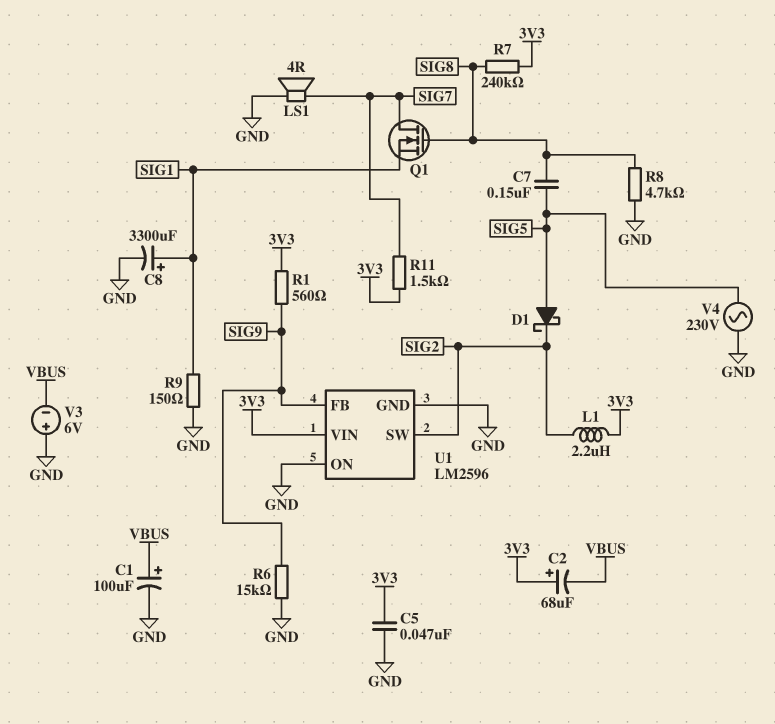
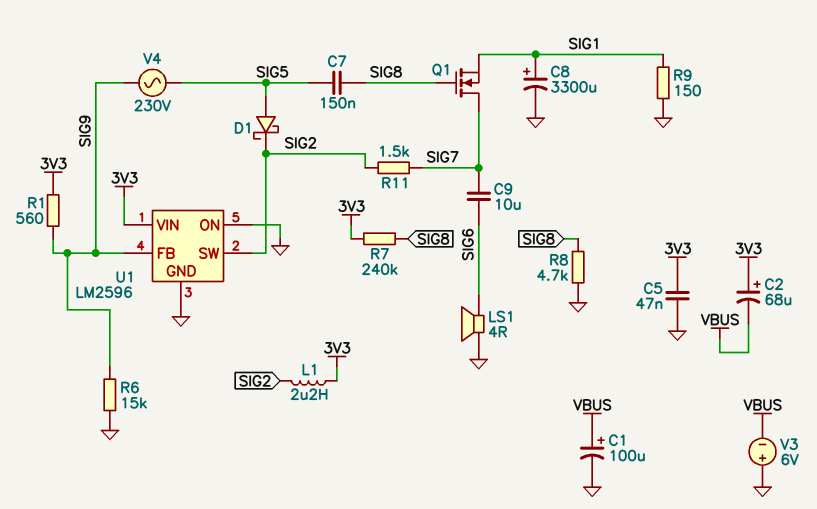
C9: none -> 10uF (SIG6, SIG7)
LS1: speaker 4R (GND, SIG7) -> speaker 4R (GND, SIG6)
R11: 1.5k (3V3, SIG7) -> 1.5k (SIG2, SIG7)
V4: AC 230V (GND, SIG5) -> AC 230V (SIG5, SIG9)

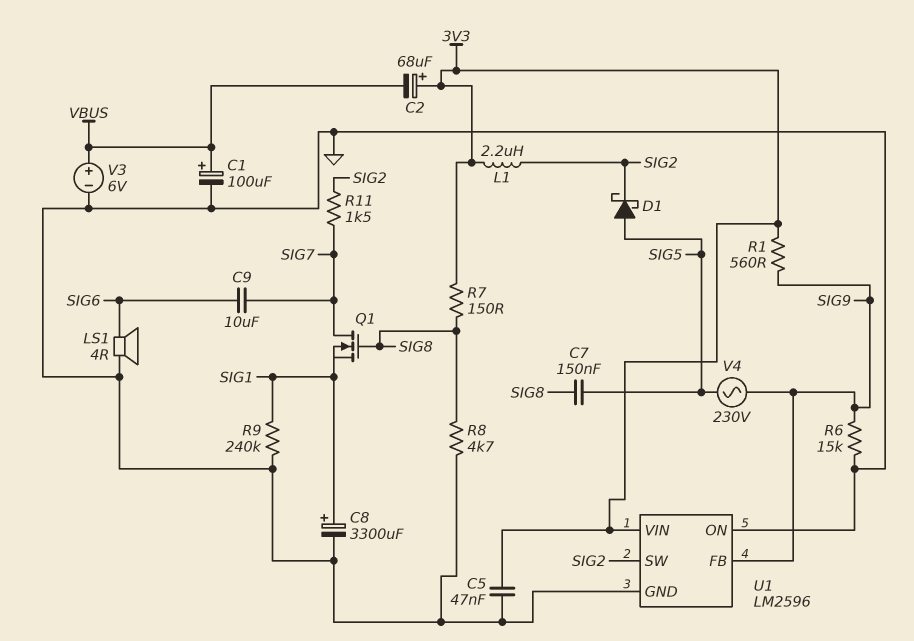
R7: 240k (3V3, SIG8) -> 150 (3V3, SIG8)
R9: 150 (GND, SIG1) -> 240k (GND, SIG1)
V3: 6V (plus GND, minus VBUS) -> 6V (plus VBUS, minus GND)

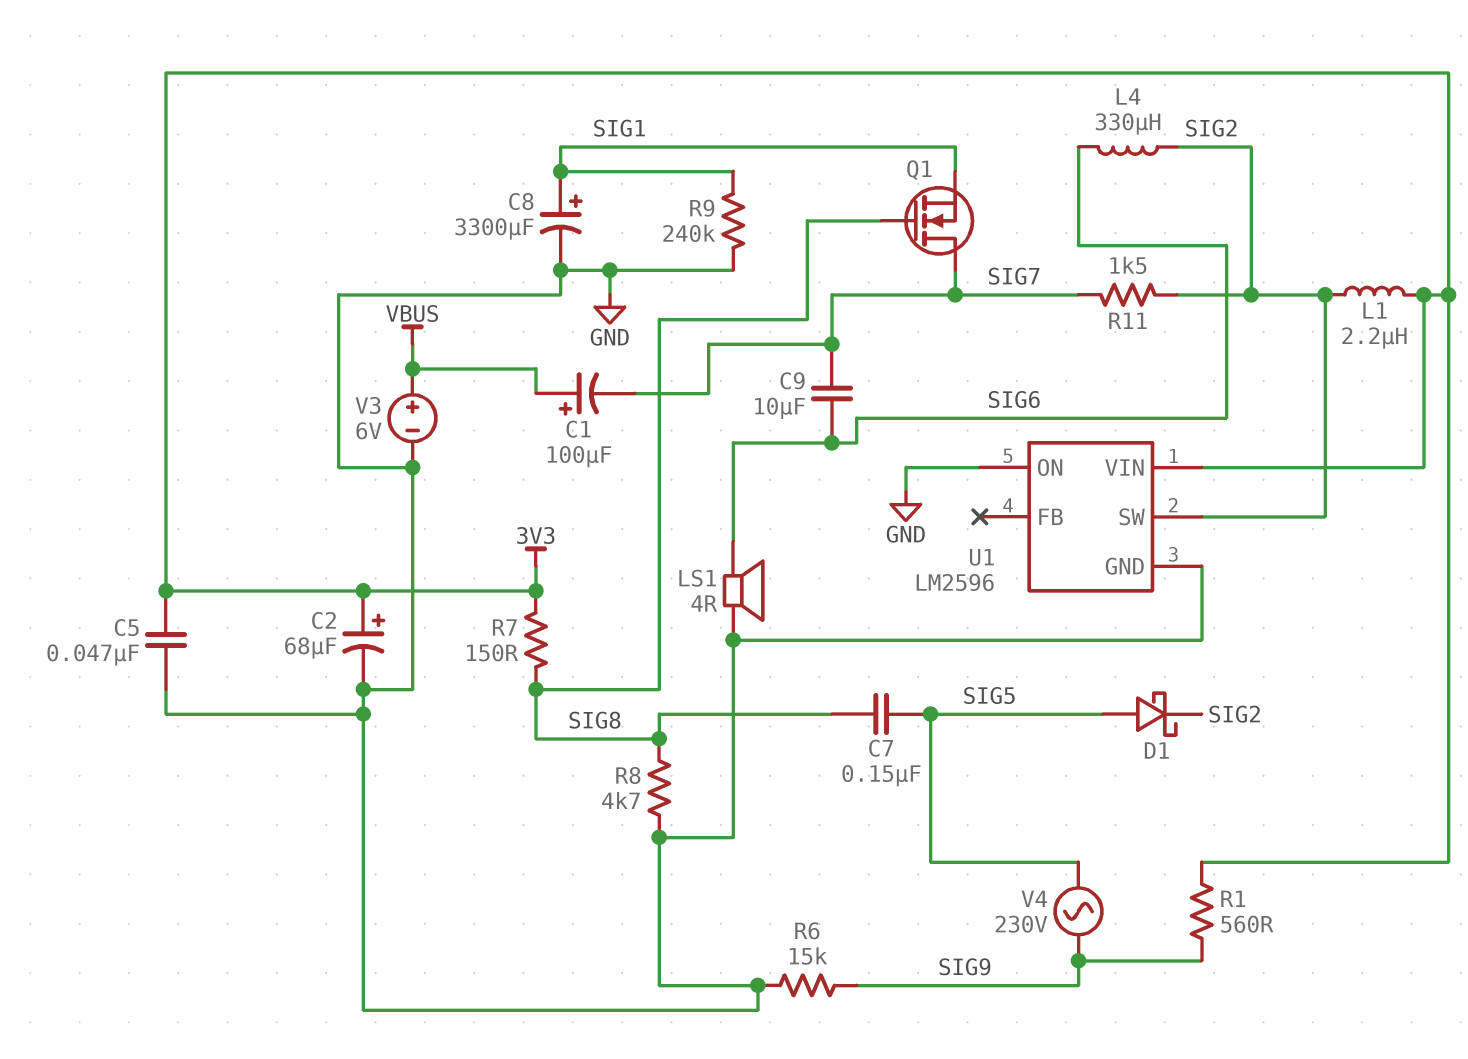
C1: 100uF (plus VBUS, minus GND) -> 100uF (plus VBUS, minus SIG7)
C2: 68uF (plus 3V3, minus VBUS) -> 68uF (plus 3V3, minus GND)
L4: none -> 330uH (SIG2, SIG6)
U1 pin FB: SIG9 -> none

